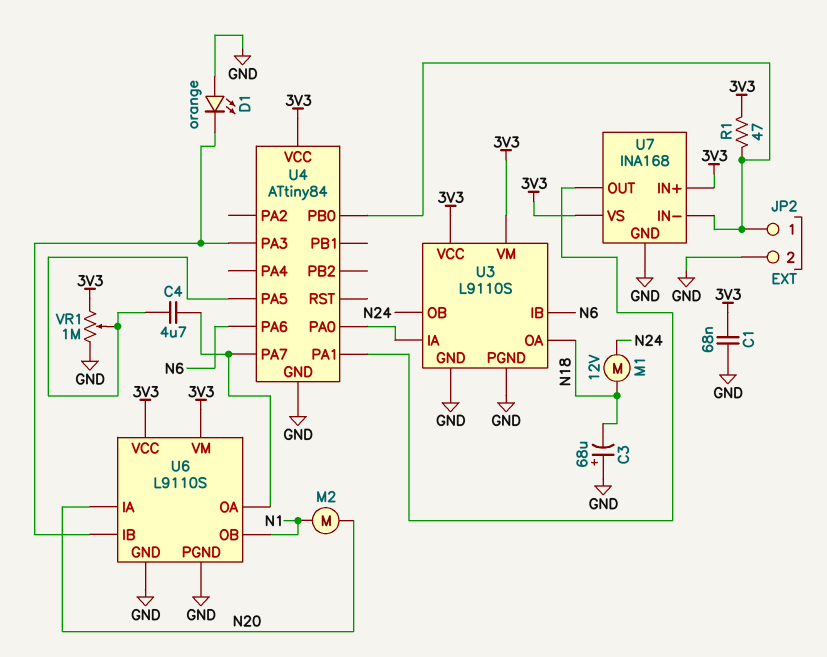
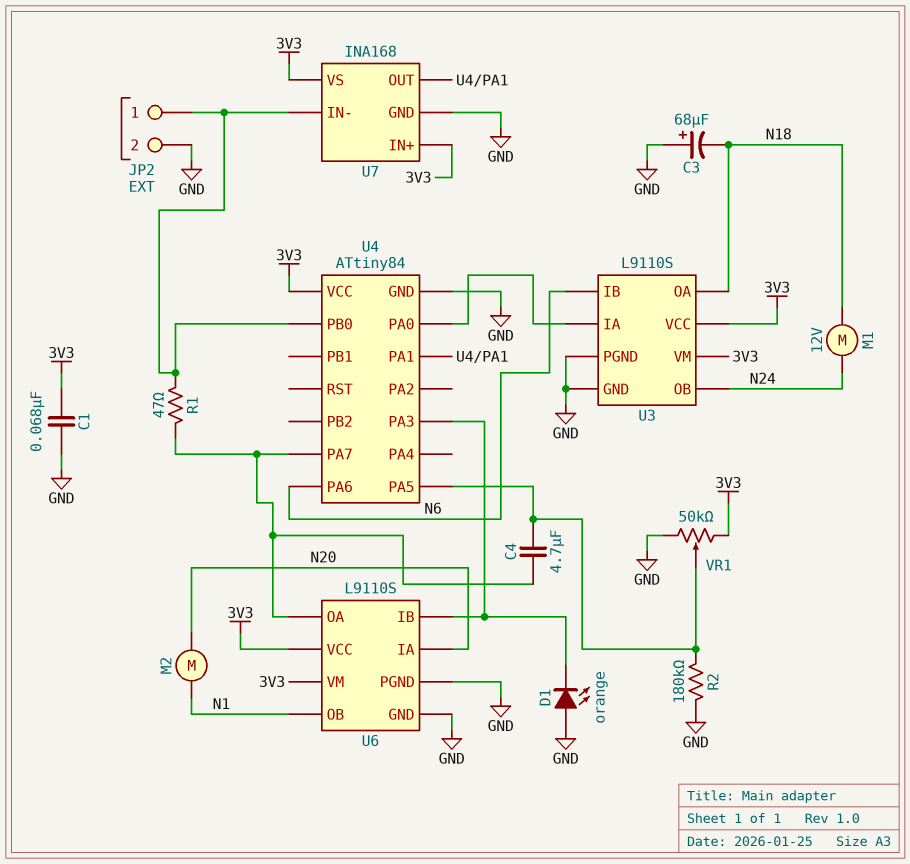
R1: 47 (3V3, JP2/1) -> 47 (JP2/1, U4/PA7)
R2: none -> 180k (GND, U4/PA5)
VR1: 1M (3V3, GND, wiper U4/PA5) -> 50k (3V3, GND, wiper U4/PA5)

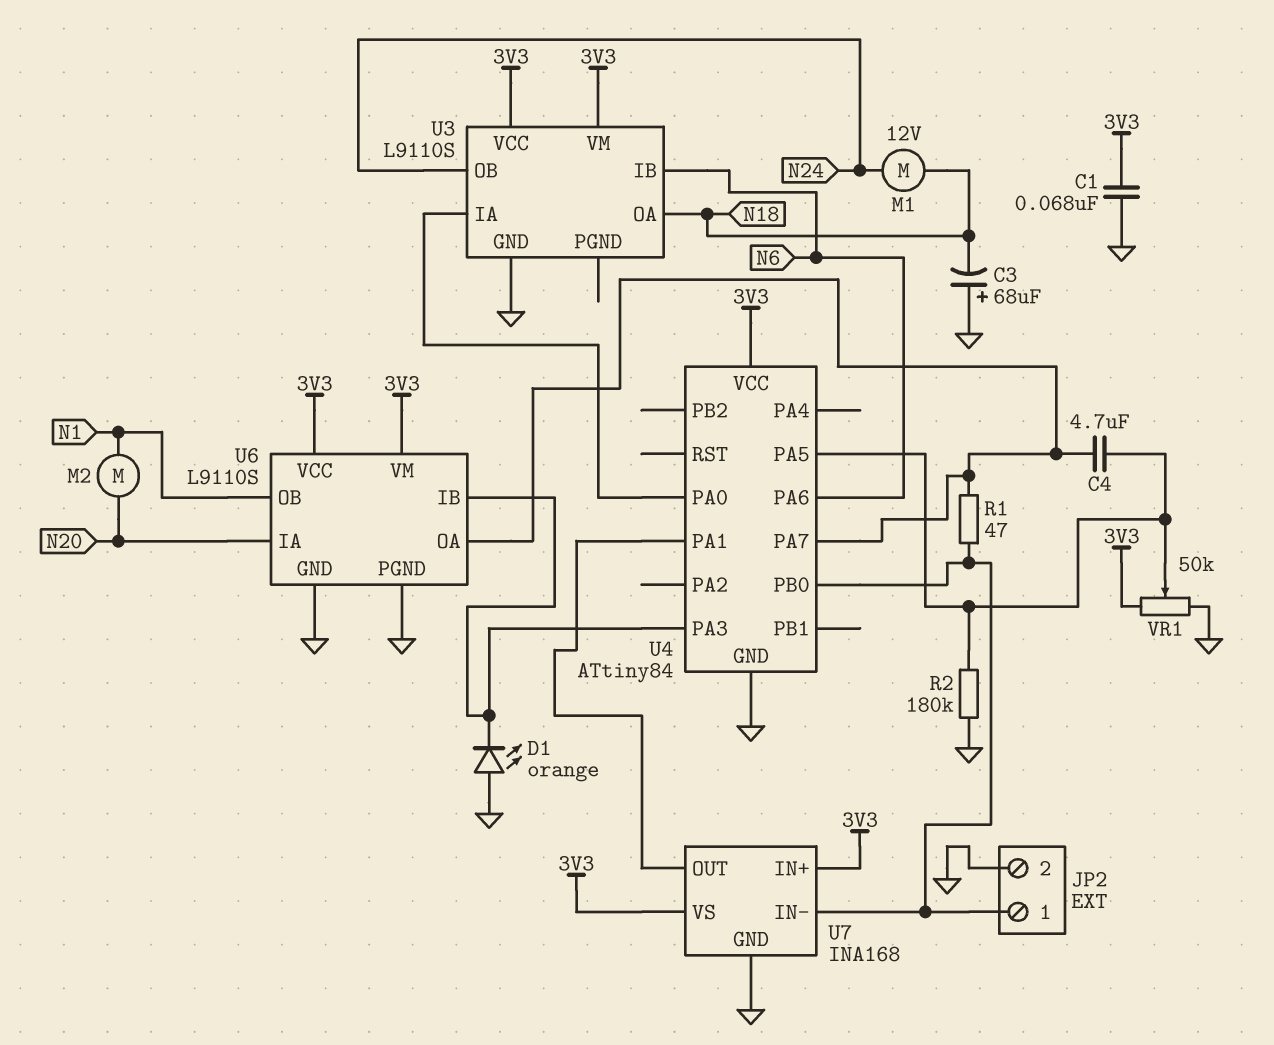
U3 pin PGND: GND -> none

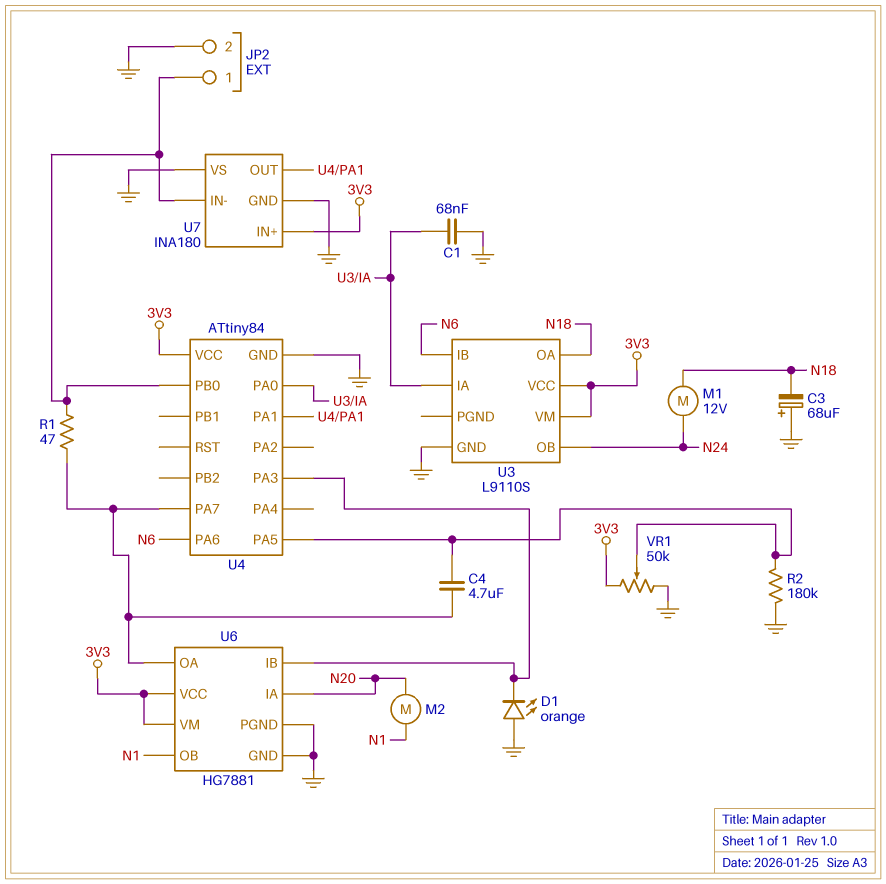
C1: 68nF (3V3, GND) -> 68nF (GND, U3/IA)
U6: L9110S -> HG7881
U7: INA168 -> INA180
U7 pin VS: 3V3 -> GND

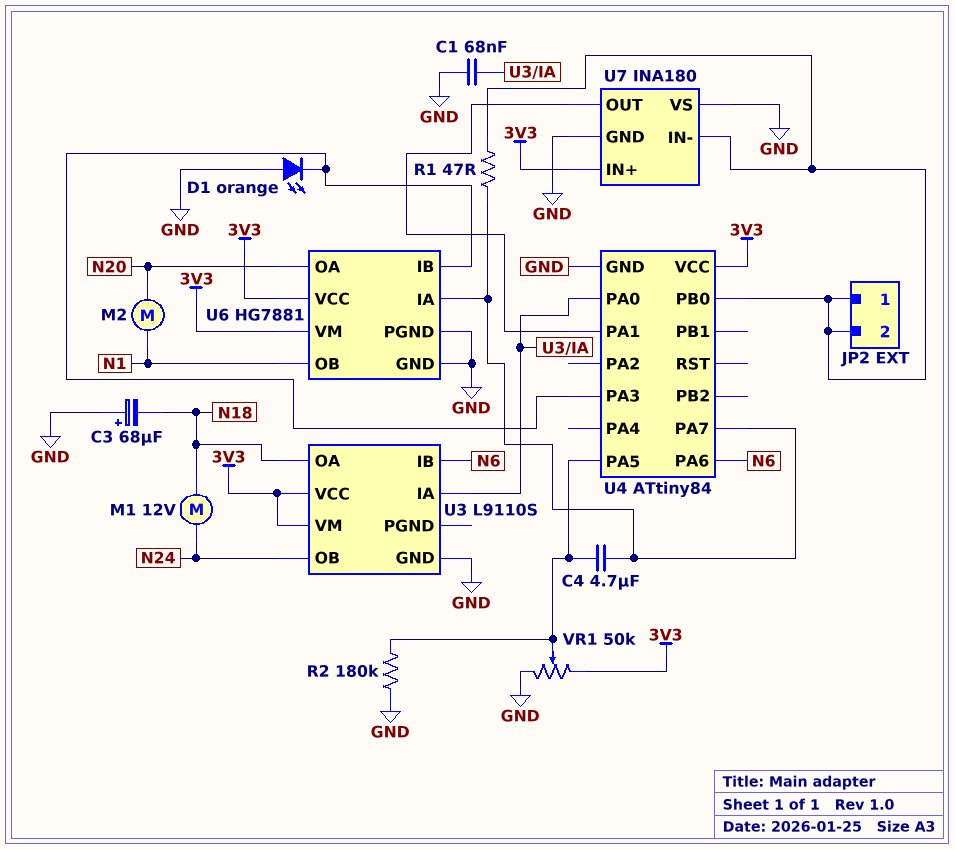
JP2 pin 2: GND -> JP2/1
U6 pin IA: N20 -> U4/PA7
U6 pin OA: U4/PA7 -> N20

